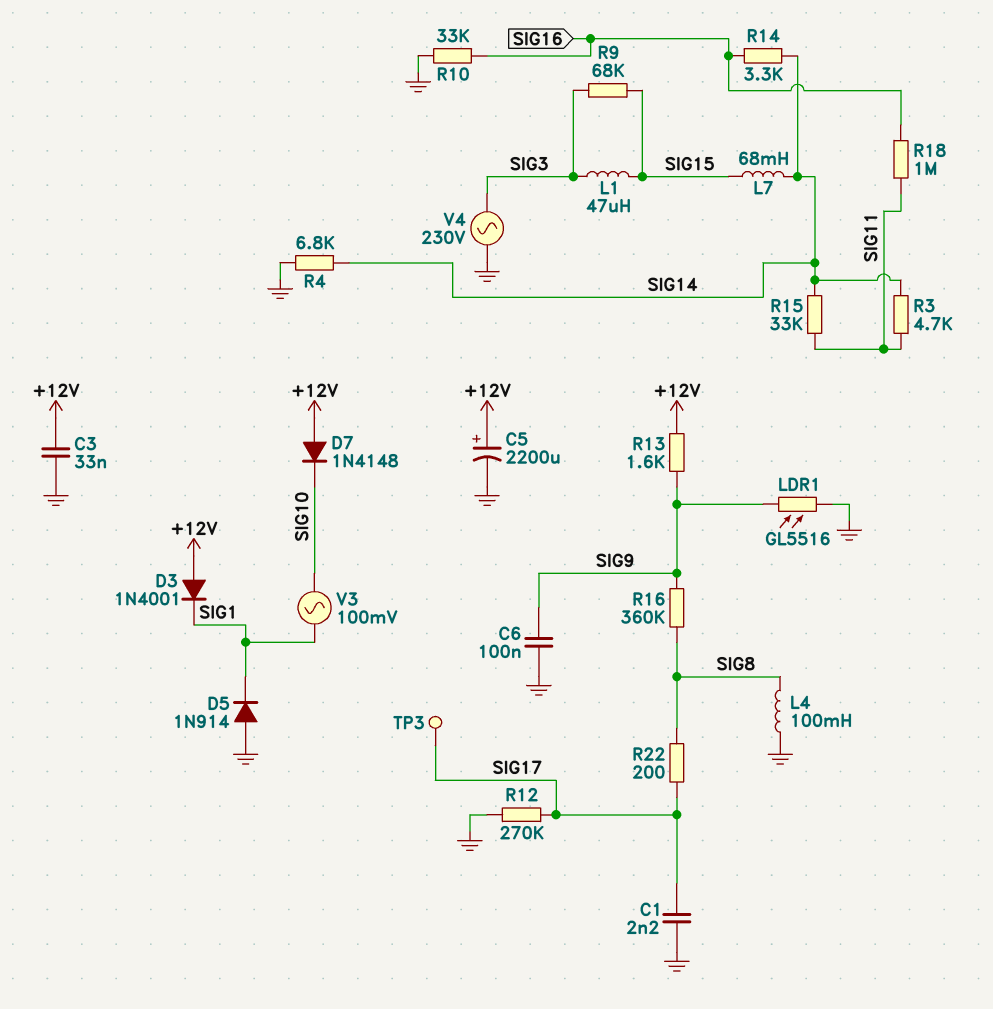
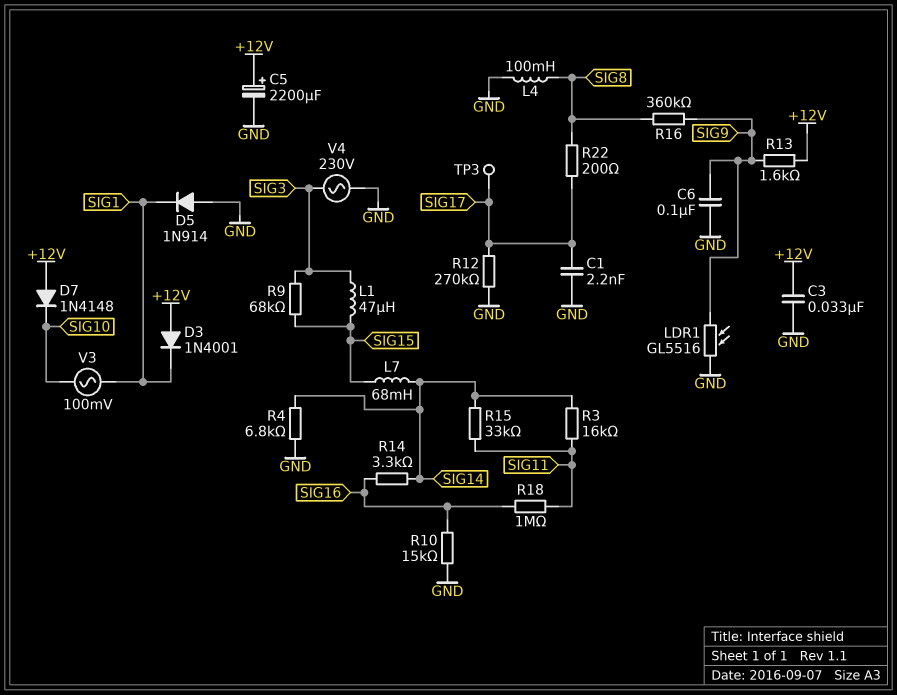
R3: 4.7k (SIG11, SIG14) -> 16k (SIG11, SIG14)
R10: 33k (GND, SIG16) -> 15k (GND, SIG16)

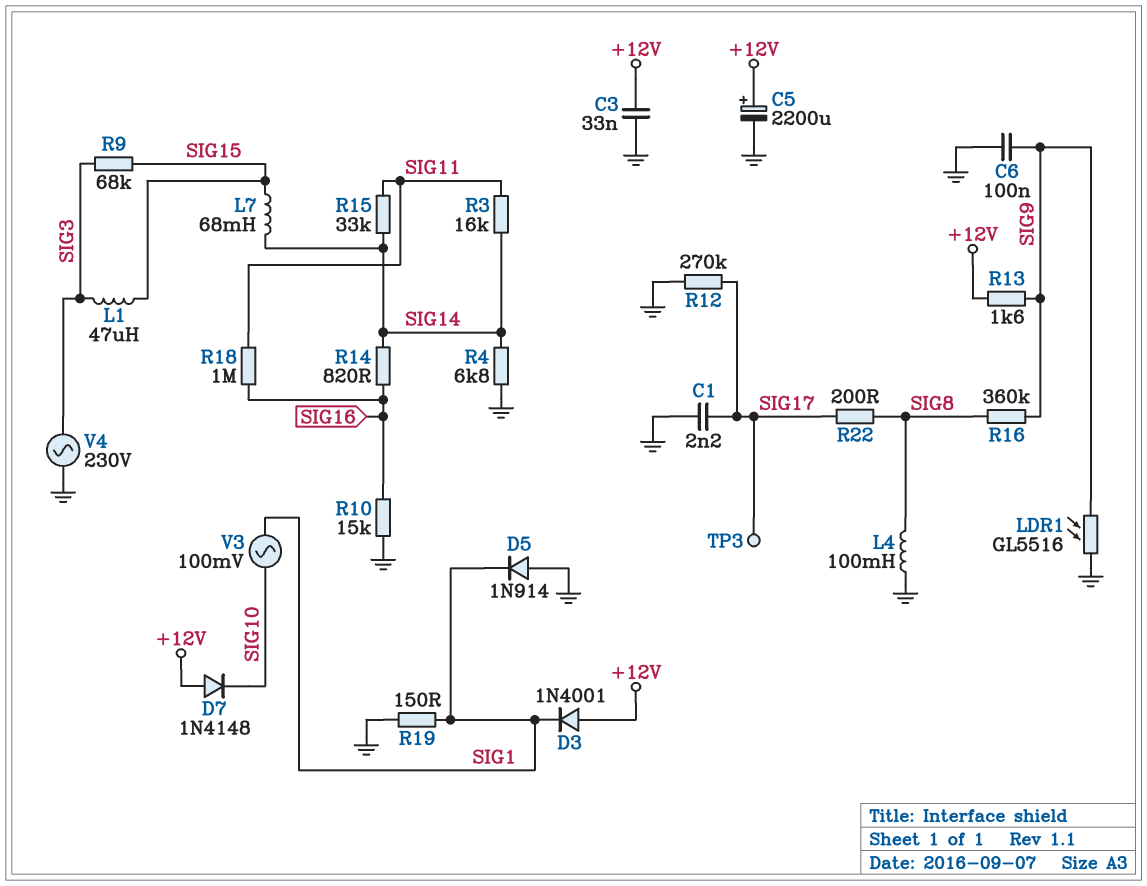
R14: 3.3k (SIG14, SIG16) -> 820 (SIG14, SIG16)
R19: none -> 150 (GND, SIG1)

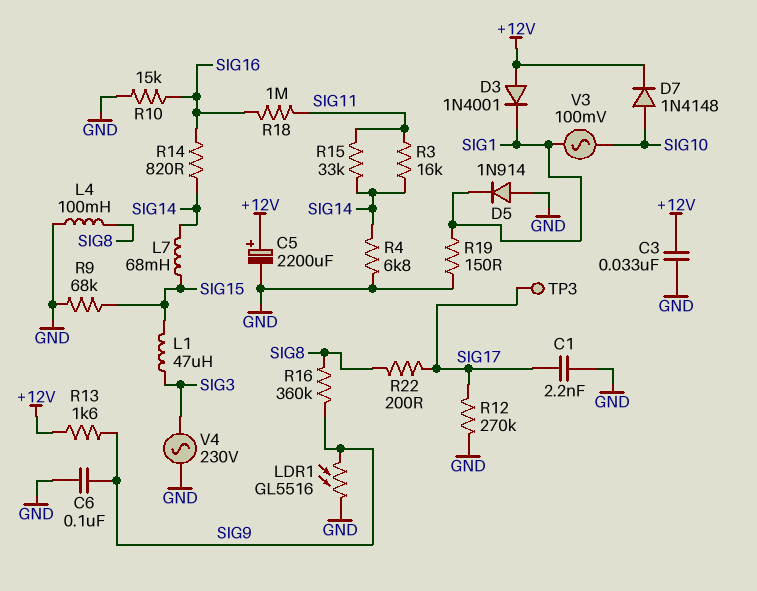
D7: diode 1N4148 (A +12V, K SIG10) -> diode 1N4148 (A SIG10, K +12V)
R9: 68k (SIG3, SIG15) -> 68k (GND, SIG15)

